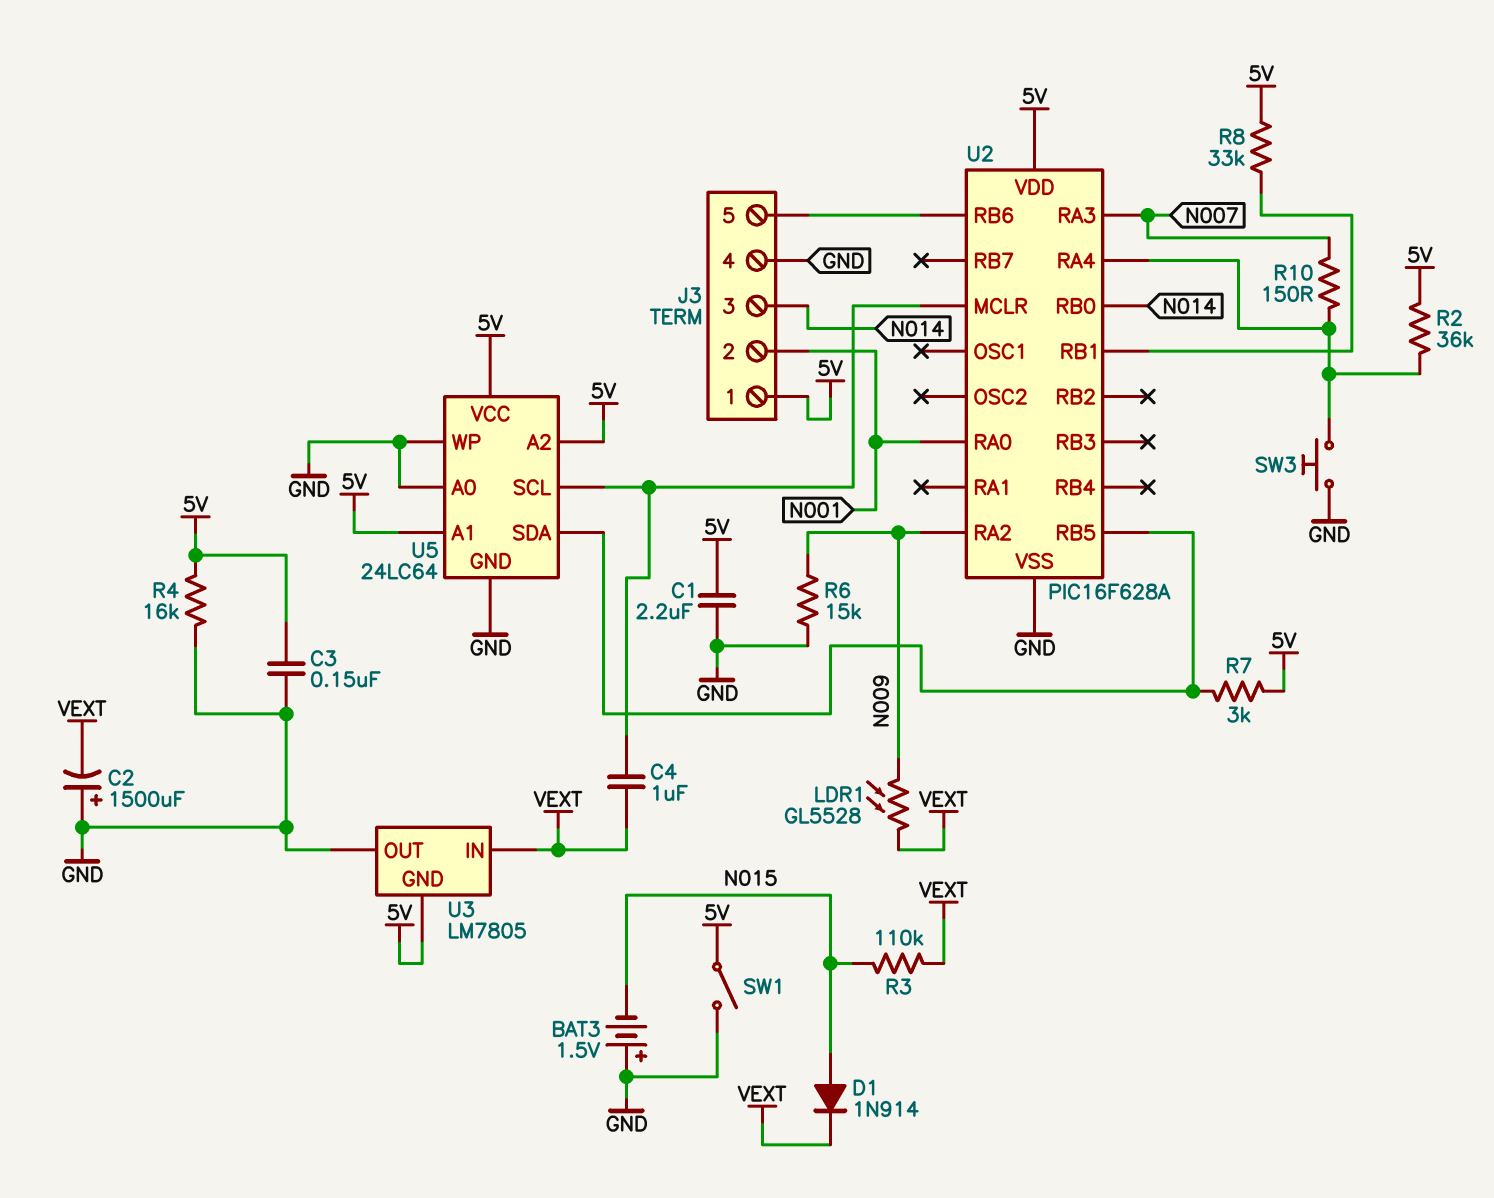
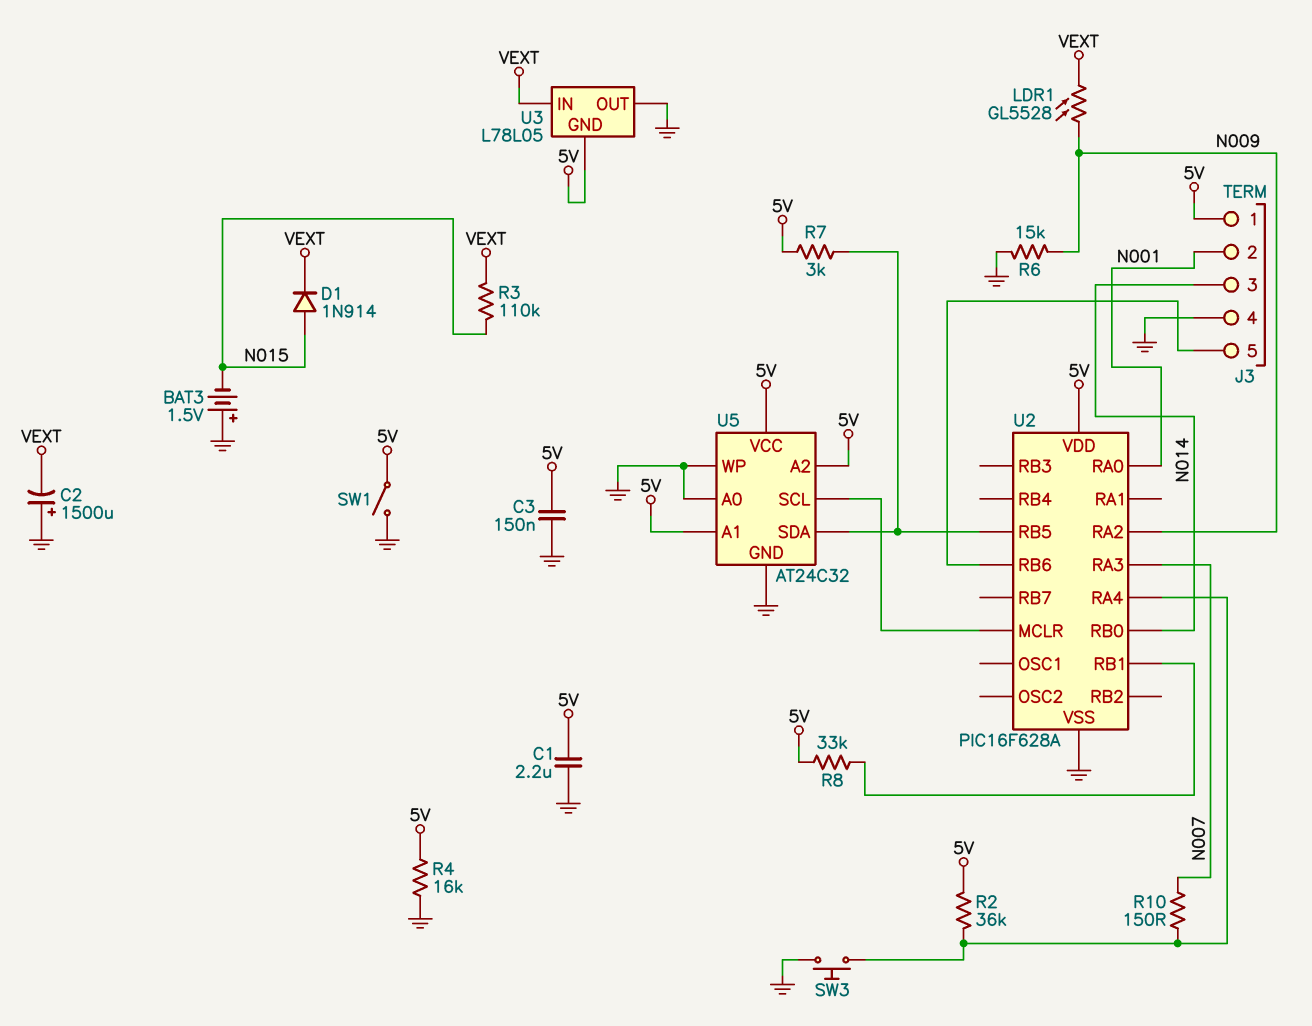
C4: 1uF (U2/MCLR, VEXT) -> none
U3: LM7805 -> L78L05
U5: 24LC64 -> AT24C32

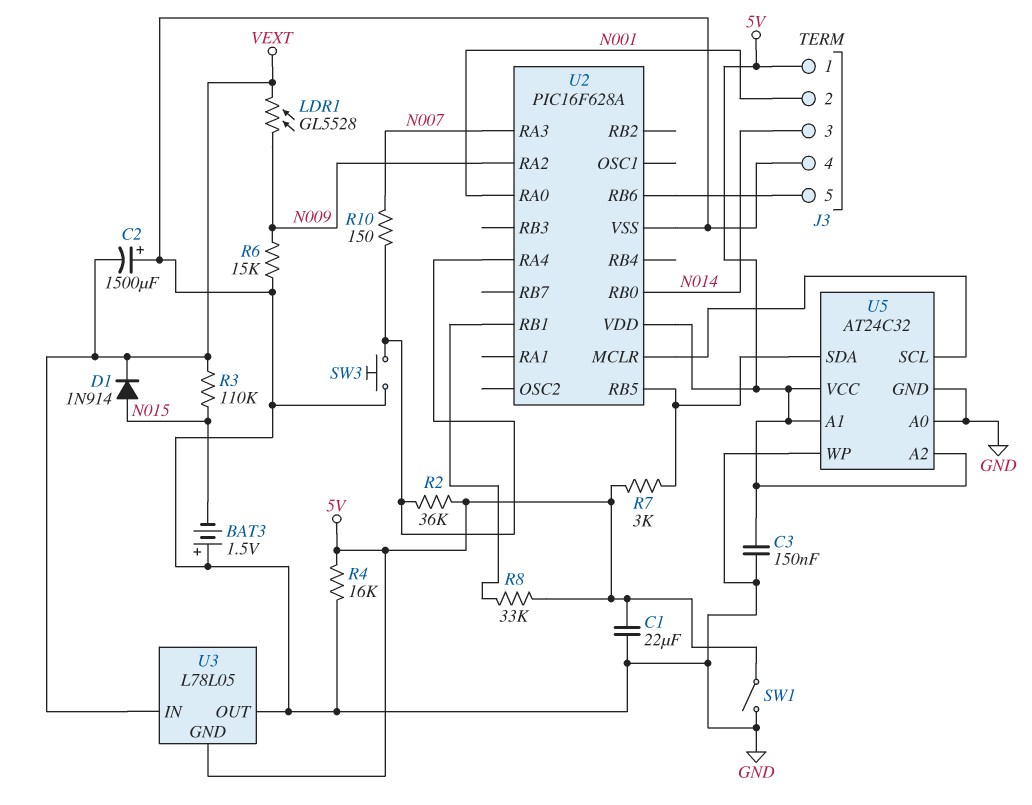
C1: 2.2uF (5V, GND) -> 22uF (5V, GND)

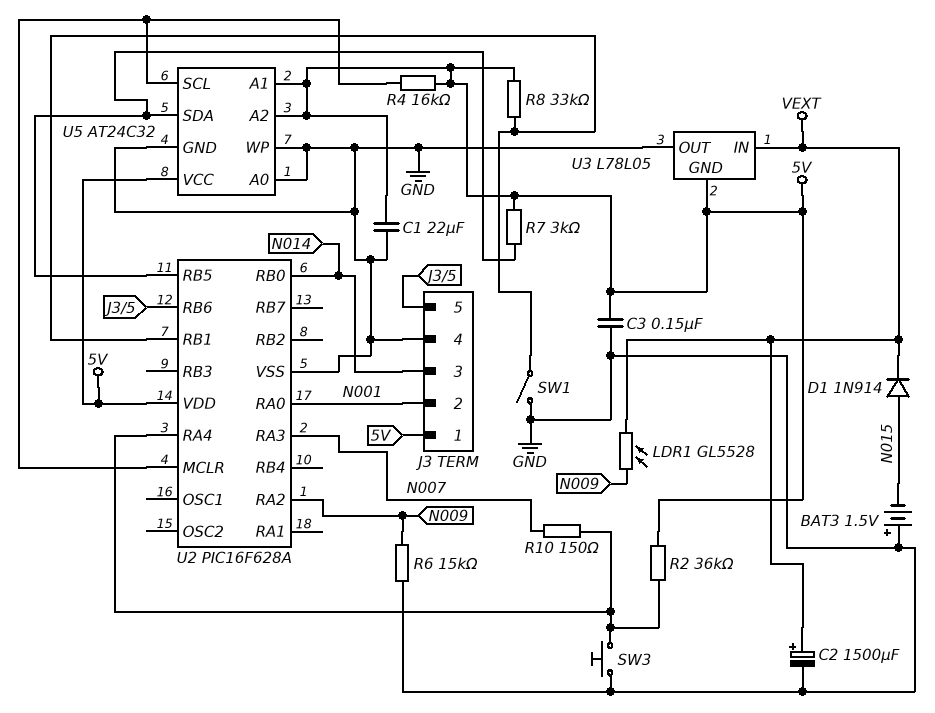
C2: 1500uF (plus GND, minus VEXT) -> 1500uF (plus VEXT, minus GND)
R3: 110k (N015, VEXT) -> none
R4: 16k (5V, GND) -> 16k (5V, U2/MCLR)
SW1: switch (5V, GND) -> switch (GND, U2/RB1)

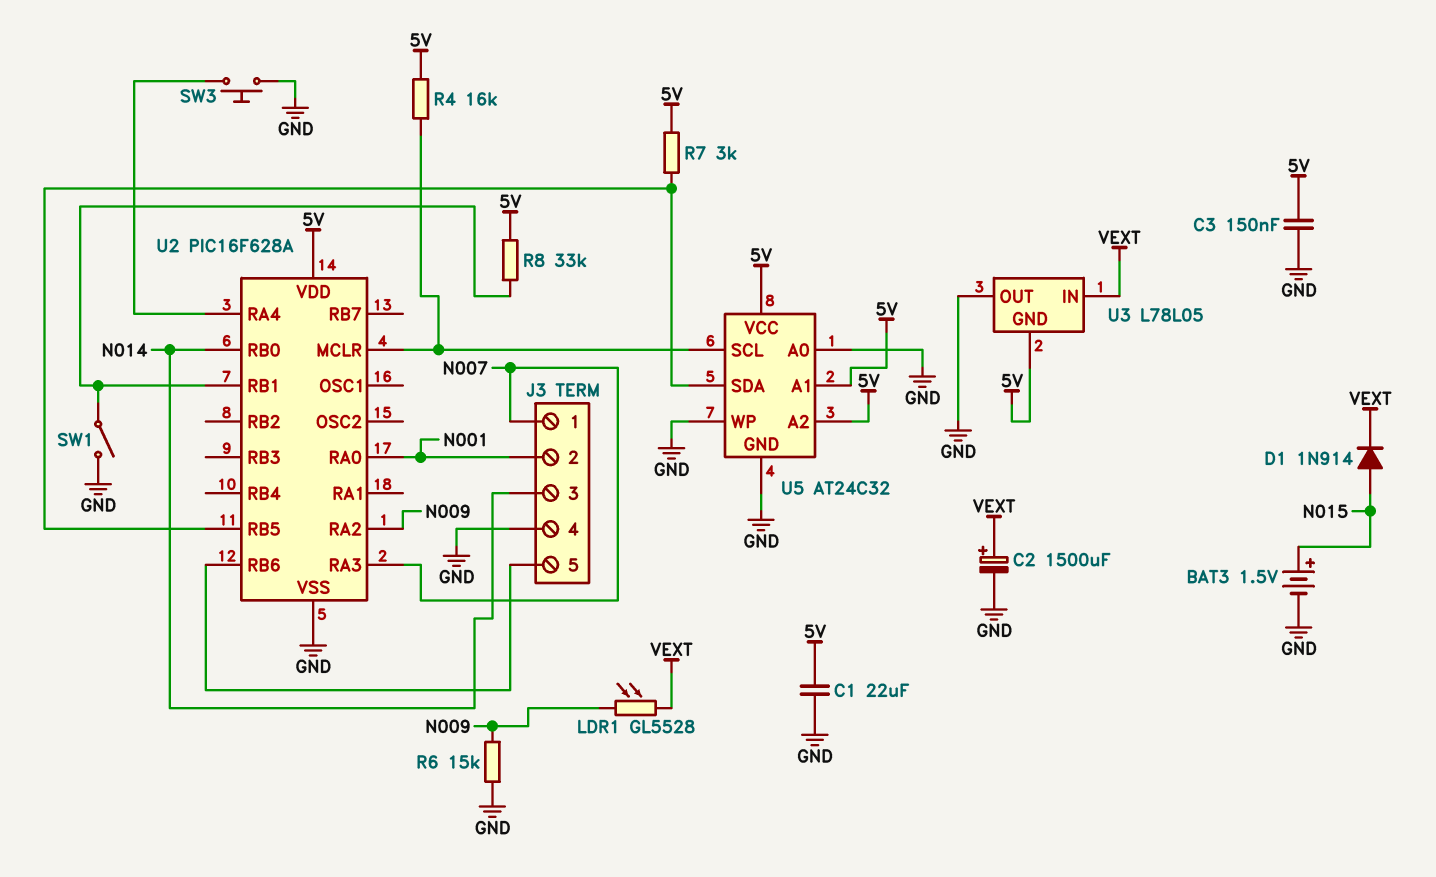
BAT3: 1.5V (plus GND, minus N015) -> 1.5V (plus N015, minus GND)
J3 pin 1: 5V -> N007
R2: 36k (5V, U2/RA4) -> none
R10: 150 (N007, U2/RA4) -> none

